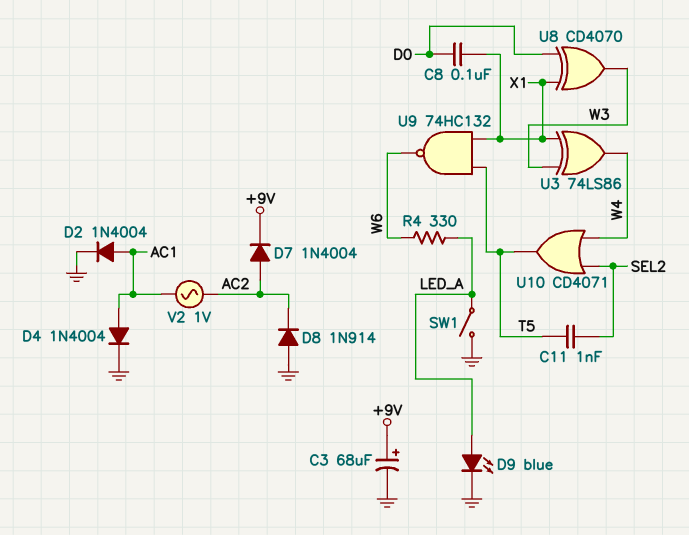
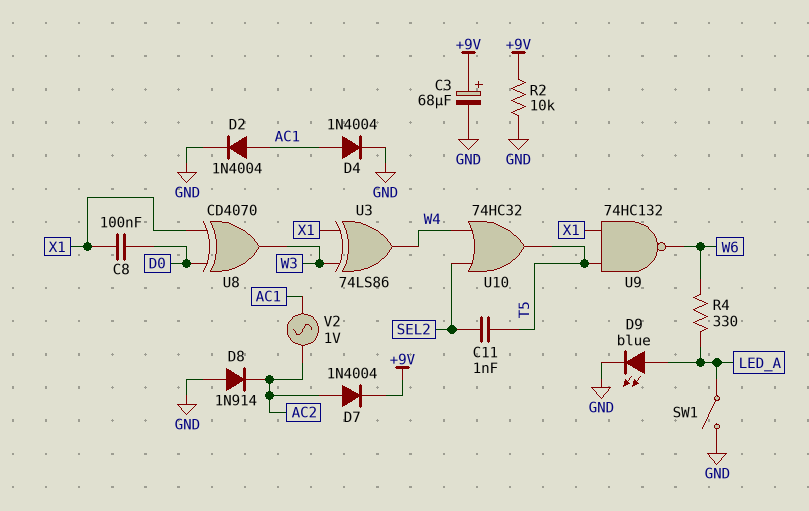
R2: none -> 10k (+9V, GND)
U10: OR CD4071 (in SEL2, in W4, out T5) -> OR 74HC32 (in SEL2, in W4, out T5)

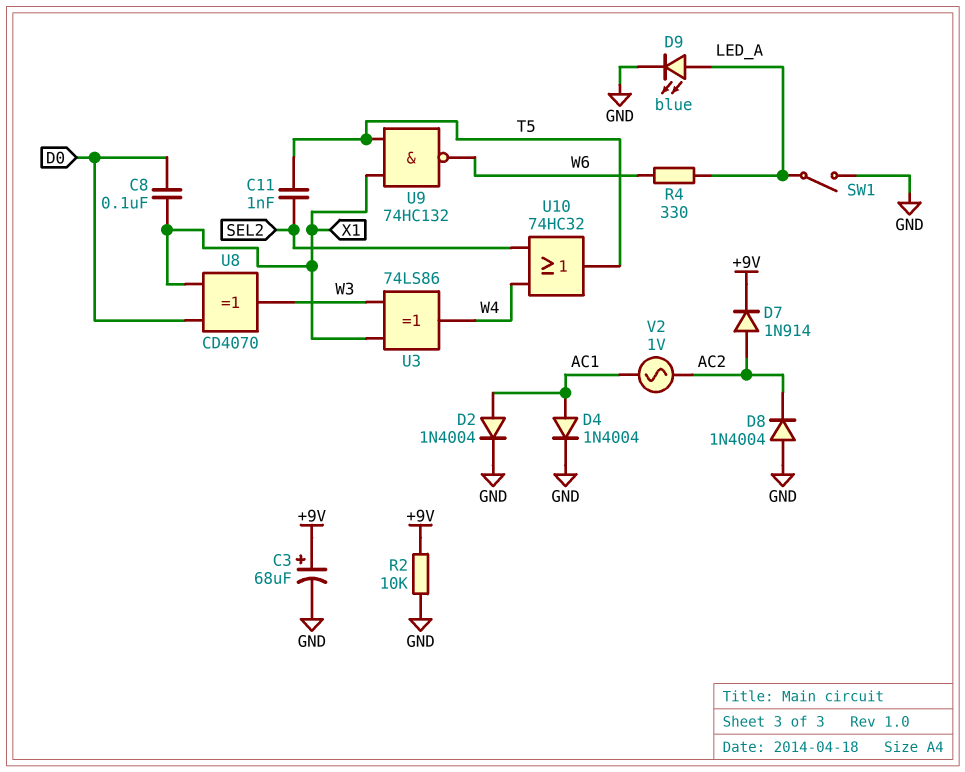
D7: diode 1N4004 (A AC2, K +9V) -> diode 1N914 (A AC2, K +9V)
D8: diode 1N914 (A GND, K AC2) -> diode 1N4004 (A GND, K AC2)

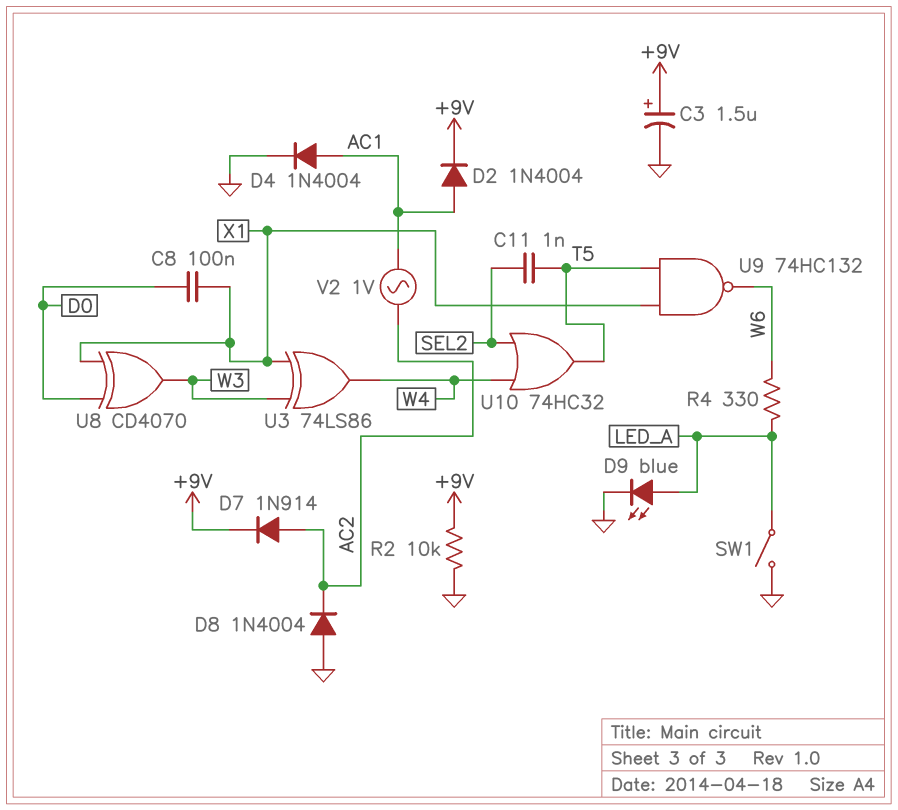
C3: 68uF (plus +9V, minus GND) -> 1.5uF (plus +9V, minus GND)
D2: diode 1N4004 (A AC1, K GND) -> diode 1N4004 (A AC1, K +9V)

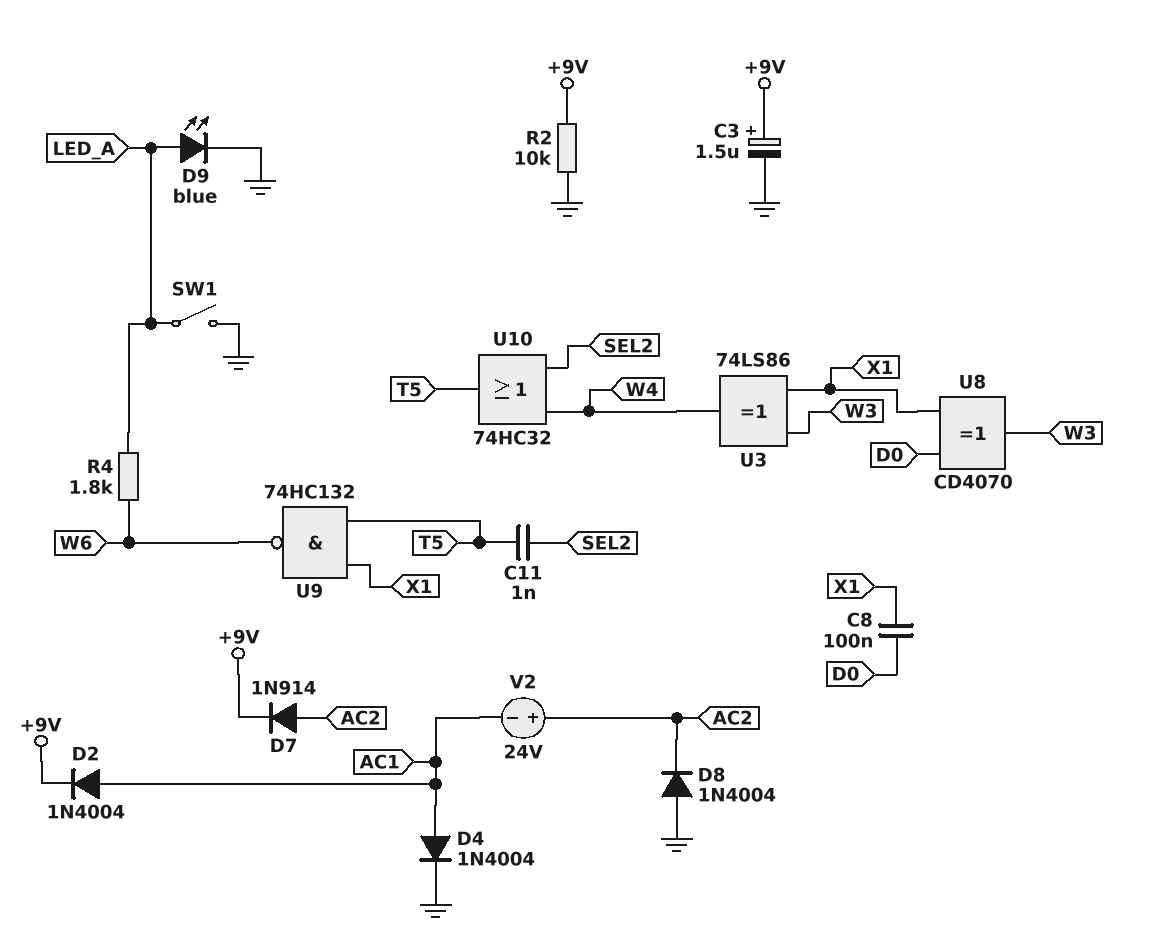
R4: 330 (LED_A, W6) -> 1.8k (LED_A, W6)
V2: AC 1V (AC1, AC2) -> 24V (plus AC2, minus AC1)

